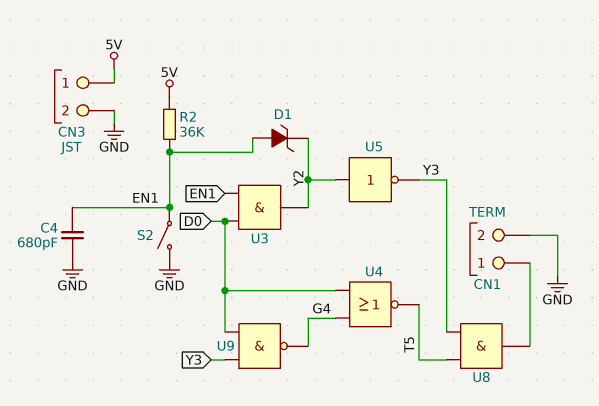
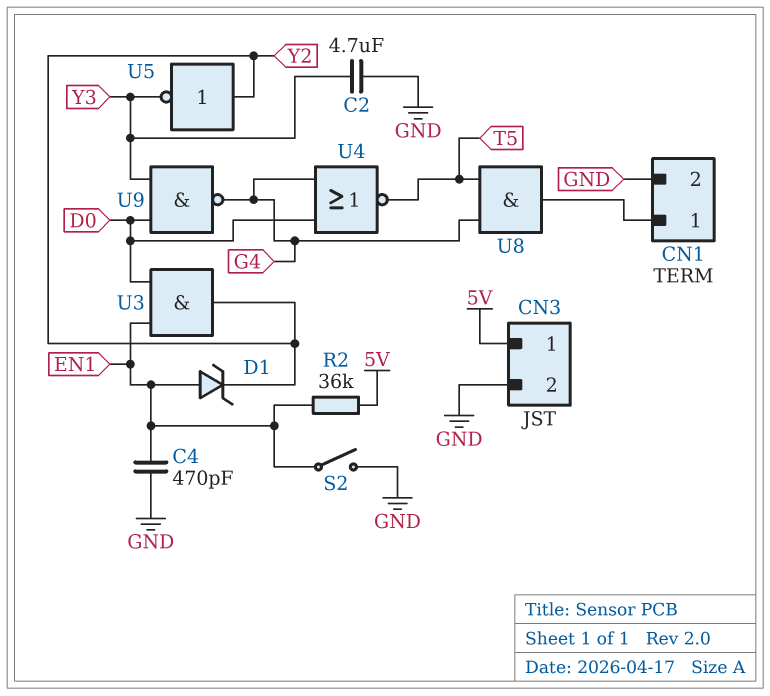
C2: none -> 4.7uF (GND, Y3)
C4: 680pF (EN1, GND) -> 470pF (EN1, GND)
U8: AND (in T5, in Y3, out CN1/1) -> AND (in G4, in T5, out CN1/1)

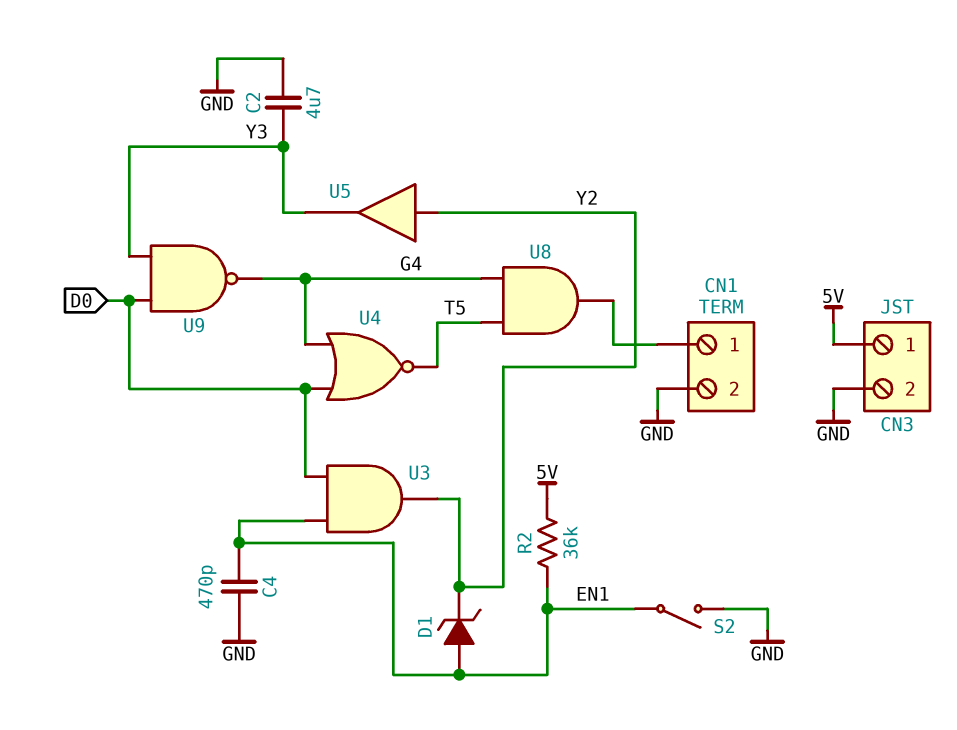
U5: NOT (in Y2, out Y3) -> buffer (in Y2, out Y3)

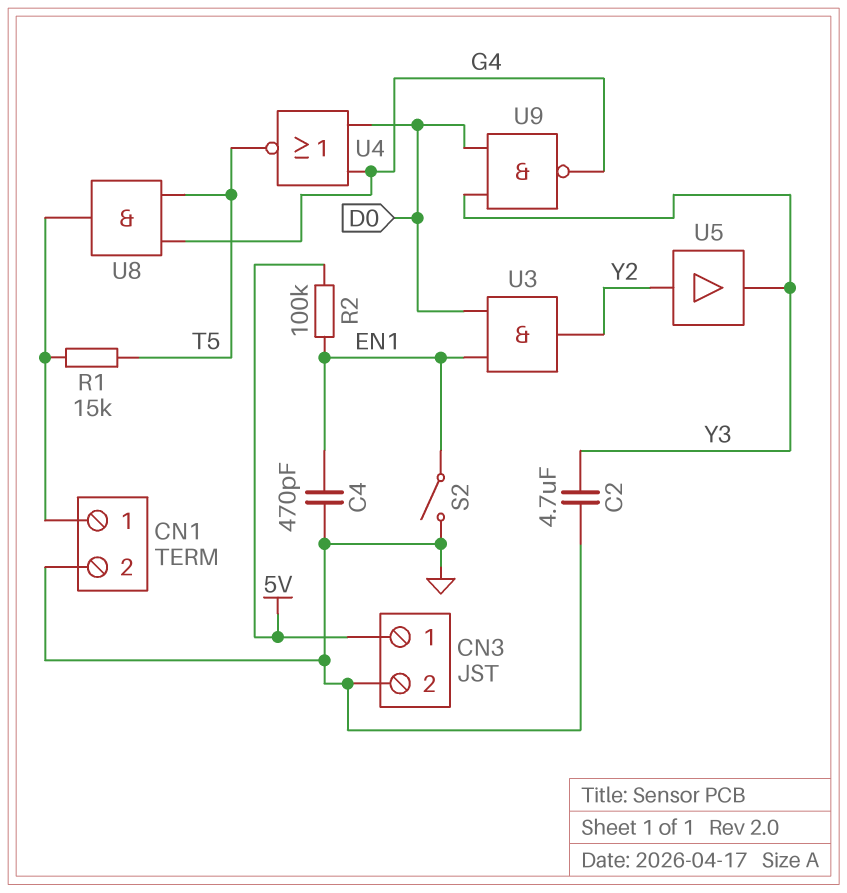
D1: zener (A EN1, K Y2) -> none
R1: none -> 15k (CN1/1, T5)
R2: 36k (5V, EN1) -> 100k (5V, EN1)

